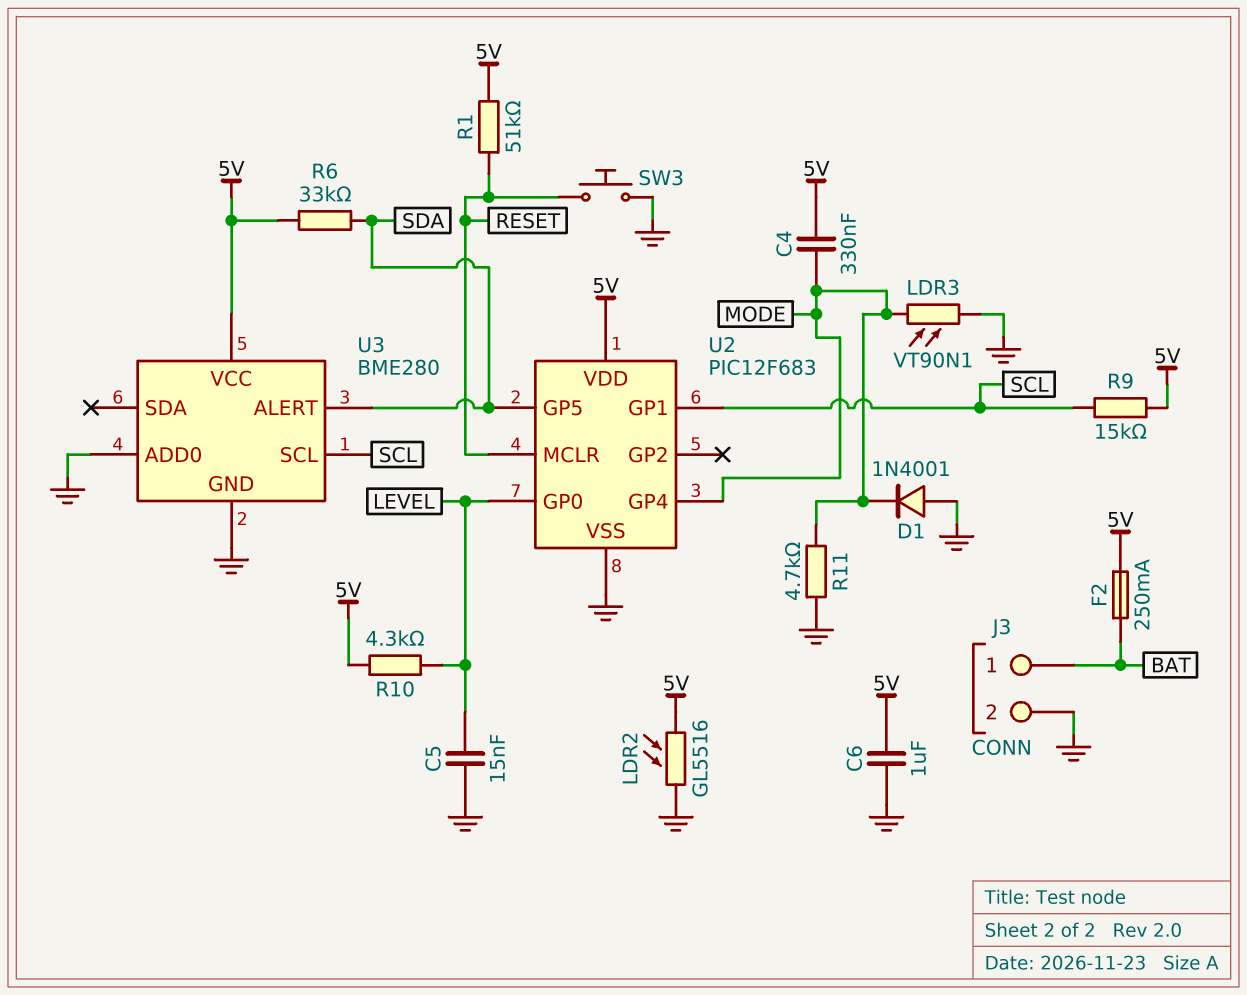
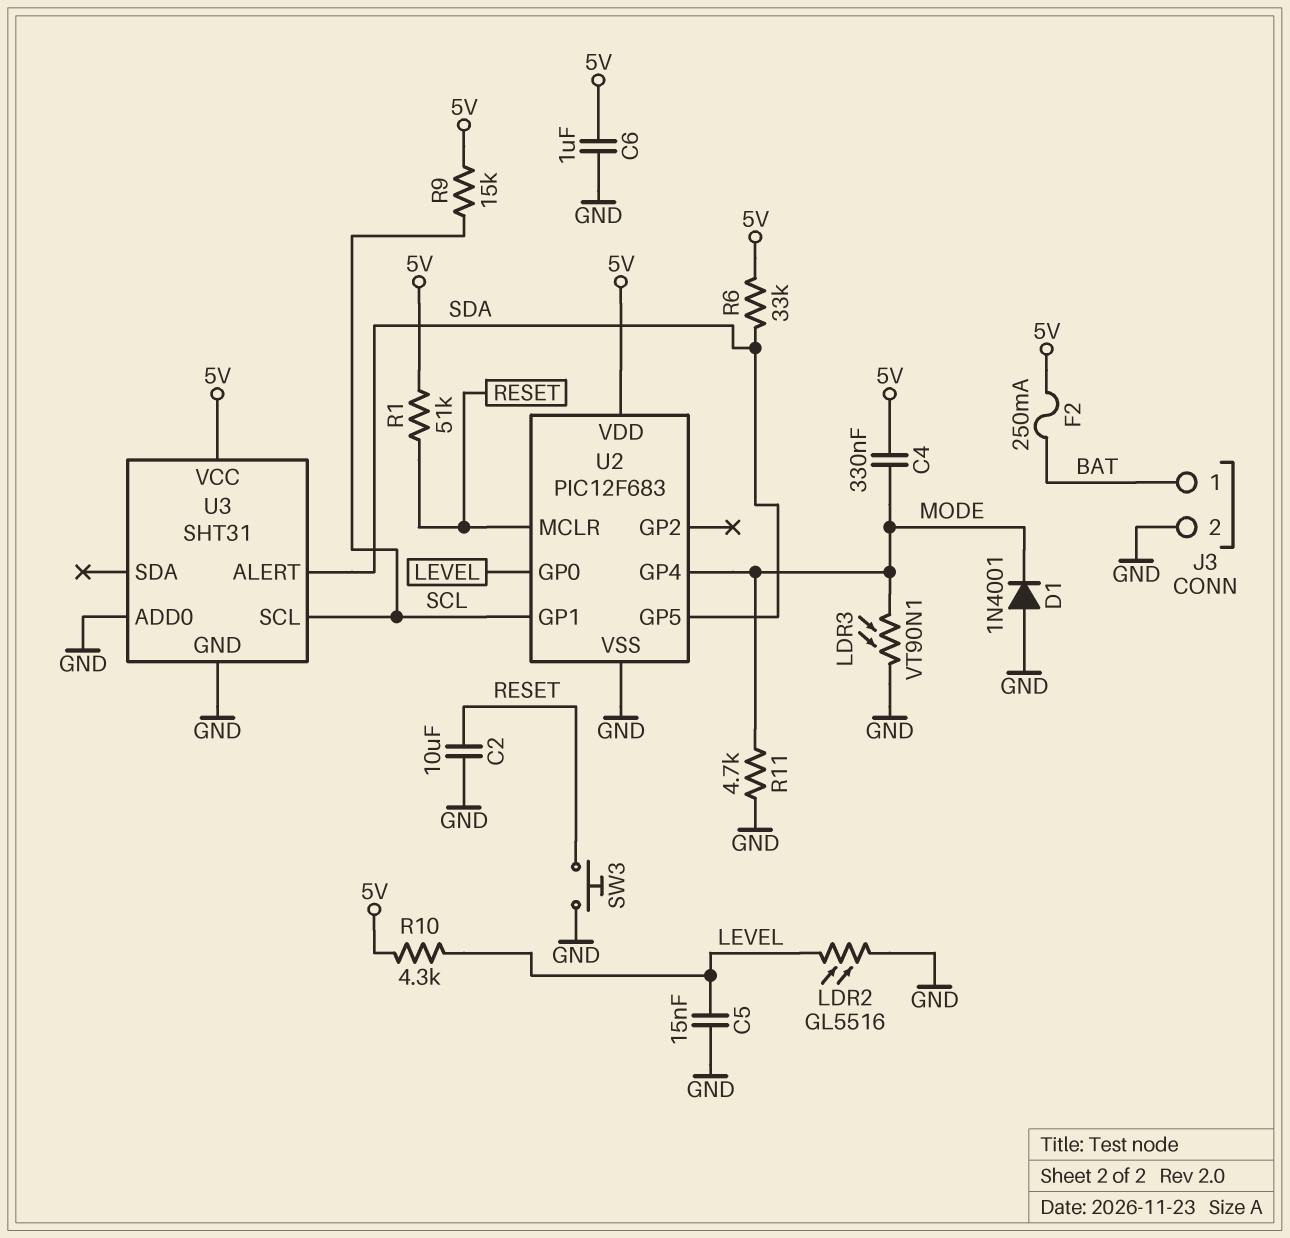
C2: none -> 10uF (GND, RESET)
LDR2: GL5516 (5V, GND) -> GL5516 (GND, LEVEL)
U3: BME280 -> SHT31

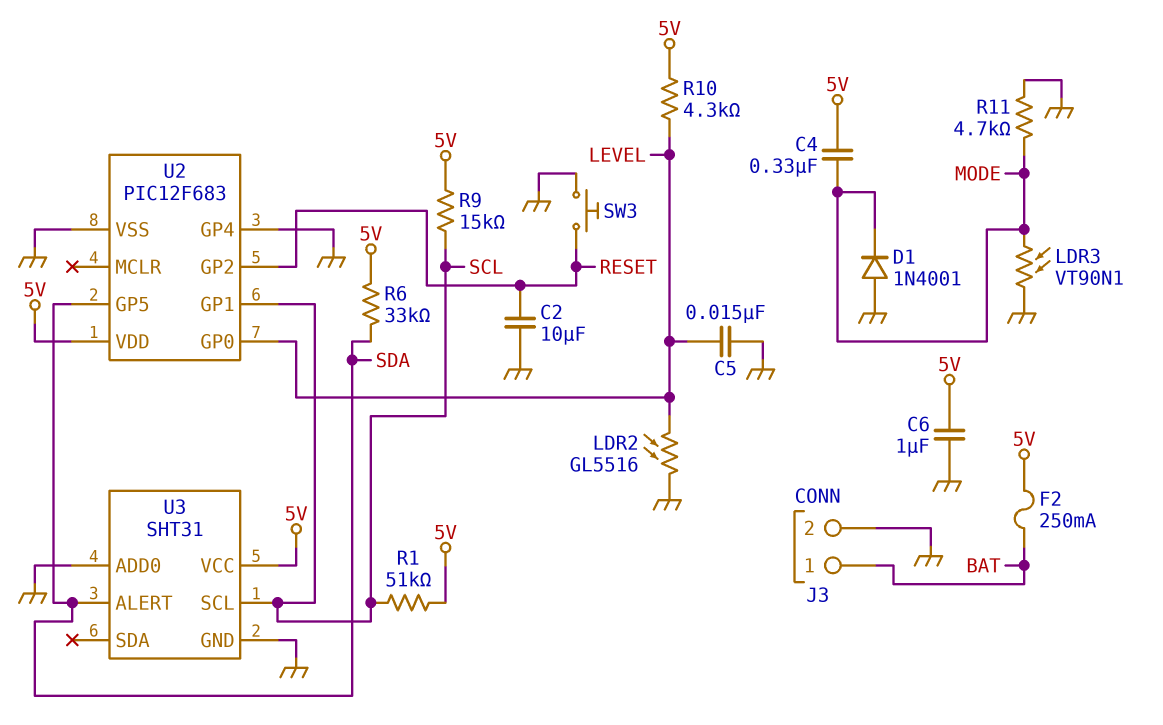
R1: 51k (5V, RESET) -> 51k (5V, SCL)
U2 pin GP2: none -> RESET
U2 pin GP4: MODE -> GND
U2 pin MCLR: RESET -> none

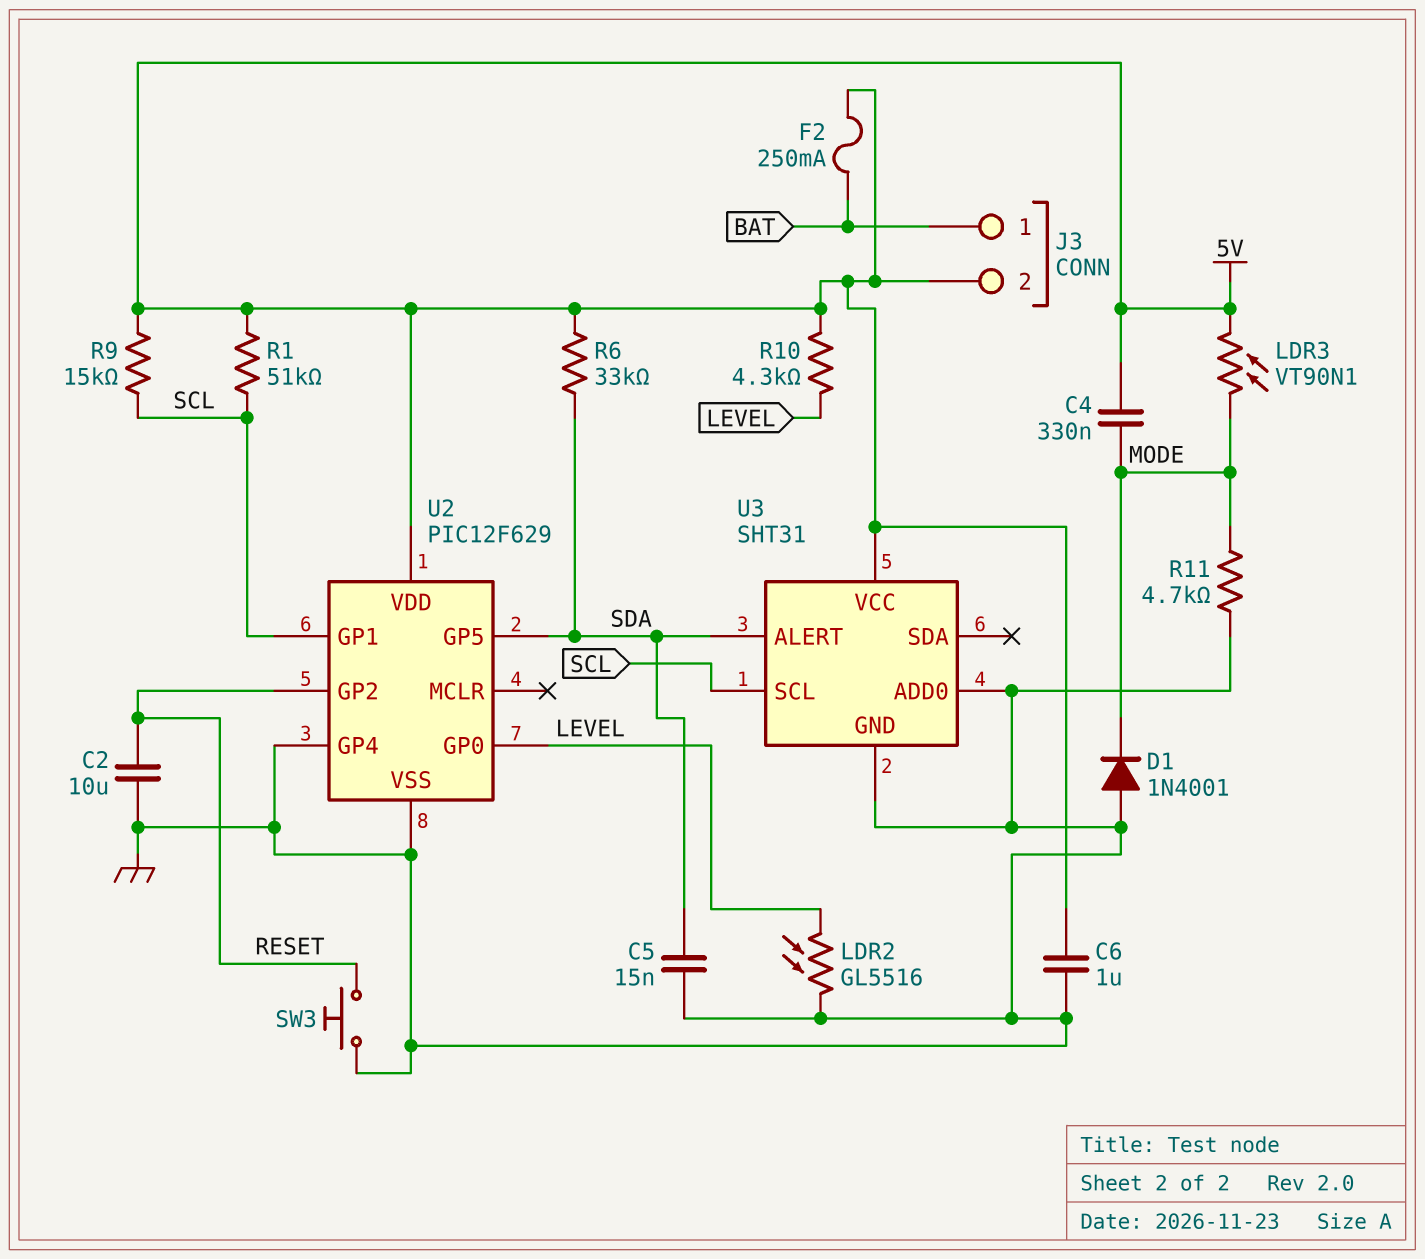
C5: 15nF (GND, LEVEL) -> 15nF (GND, SDA)
J3 pin 2: GND -> 5V
LDR3: VT90N1 (GND, MODE) -> VT90N1 (5V, MODE)
U2: PIC12F683 -> PIC12F629

